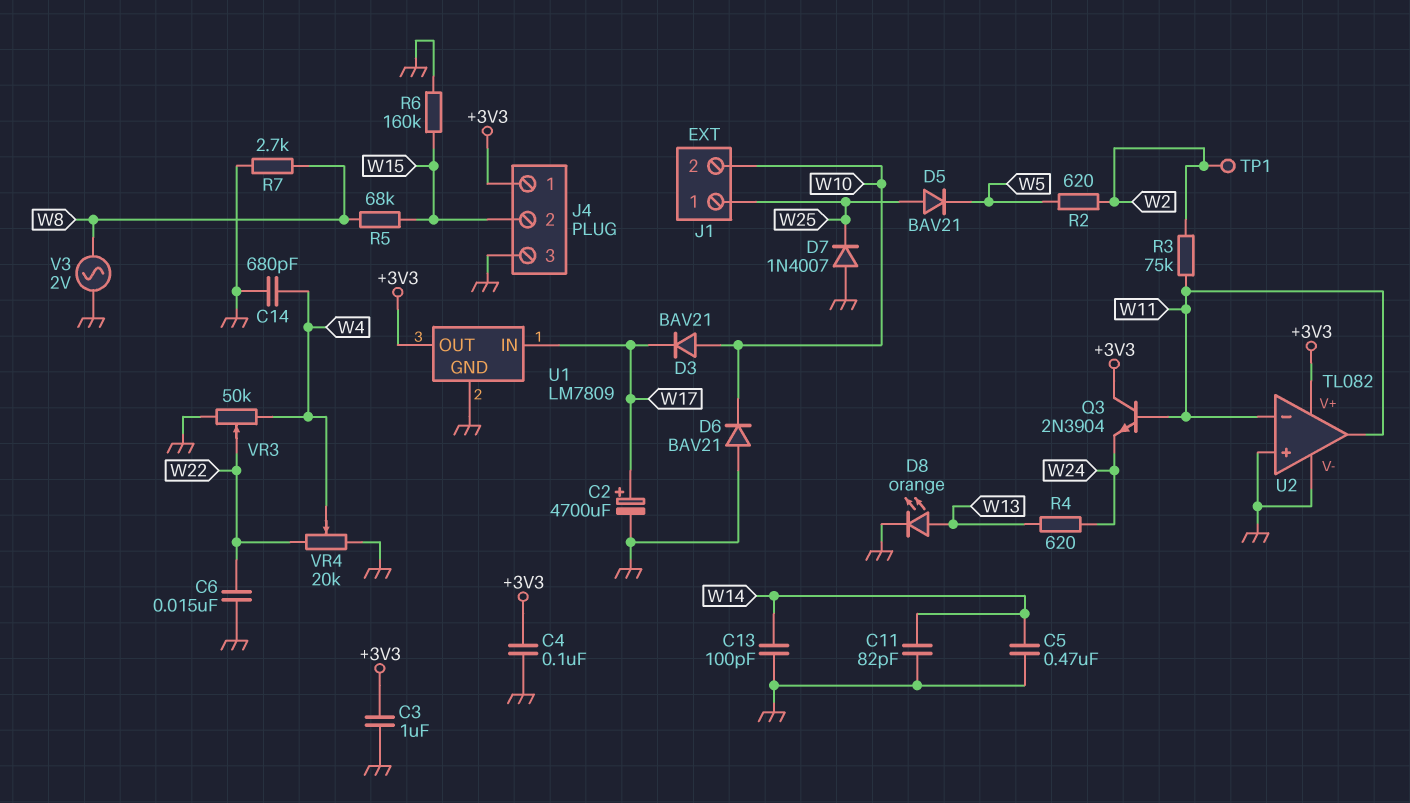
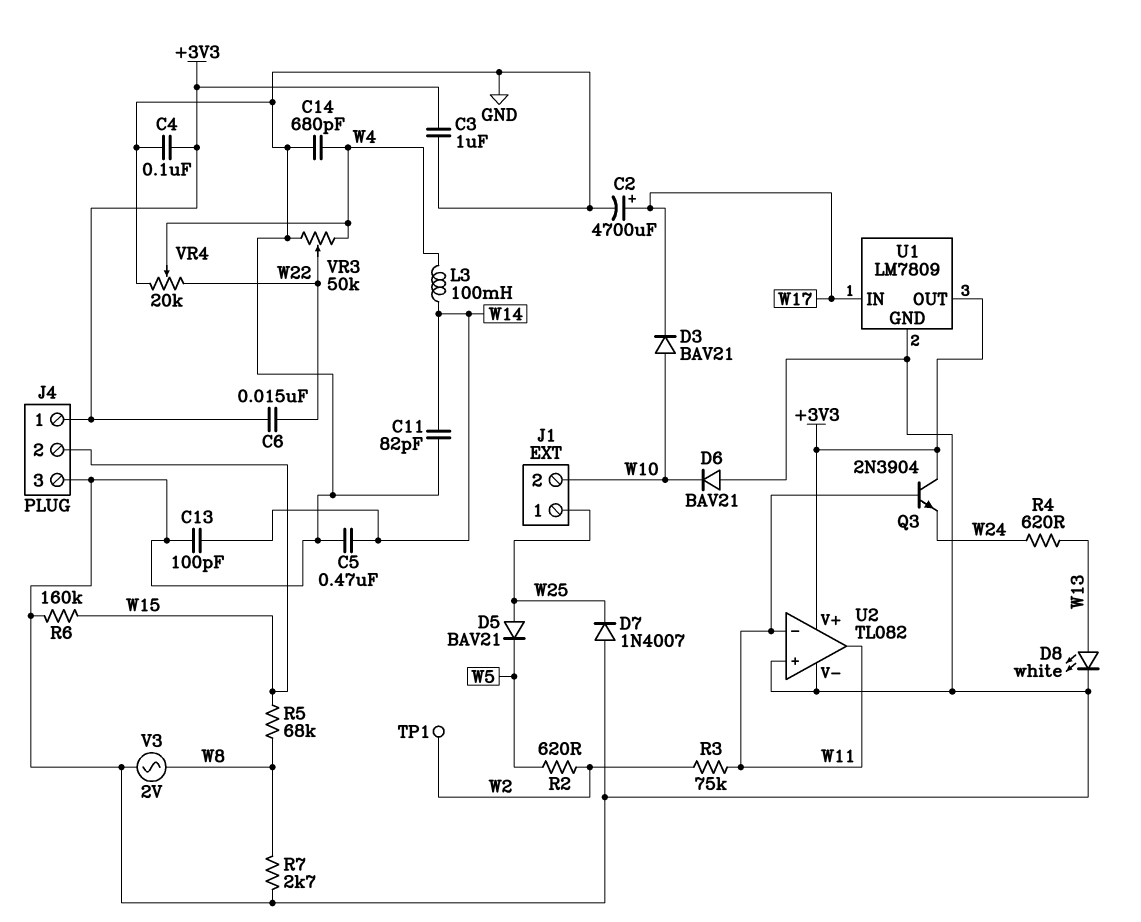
C6: 15nF (GND, W22) -> 15nF (+3V3, W22)
D8: LED orange (A W13, K GND) -> LED white (A W13, K GND)
L3: none -> 100mH (W4, W14)

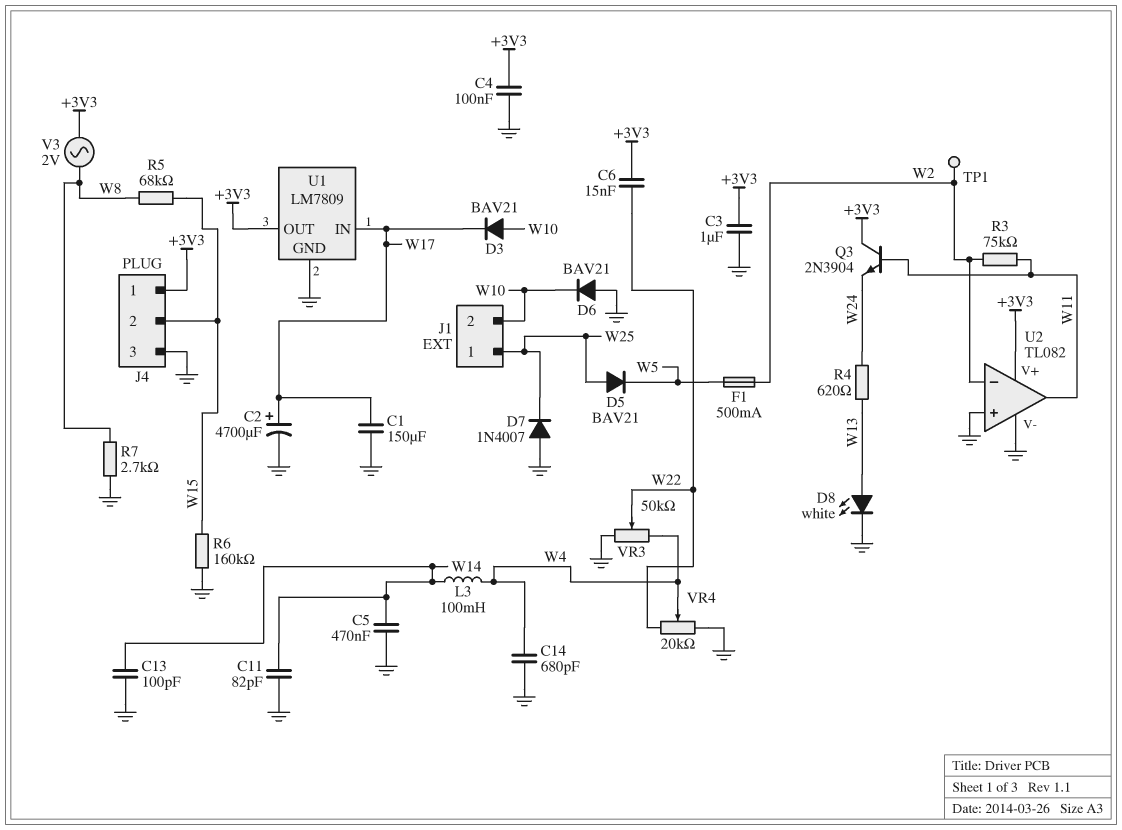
C1: none -> 150uF (GND, W17)
F1: none -> 500mA (W2, W5)
R2: 620 (W2, W5) -> none
U2 pin in-: W11 -> W2
V3: AC 2V (GND, W8) -> AC 2V (+3V3, W8)

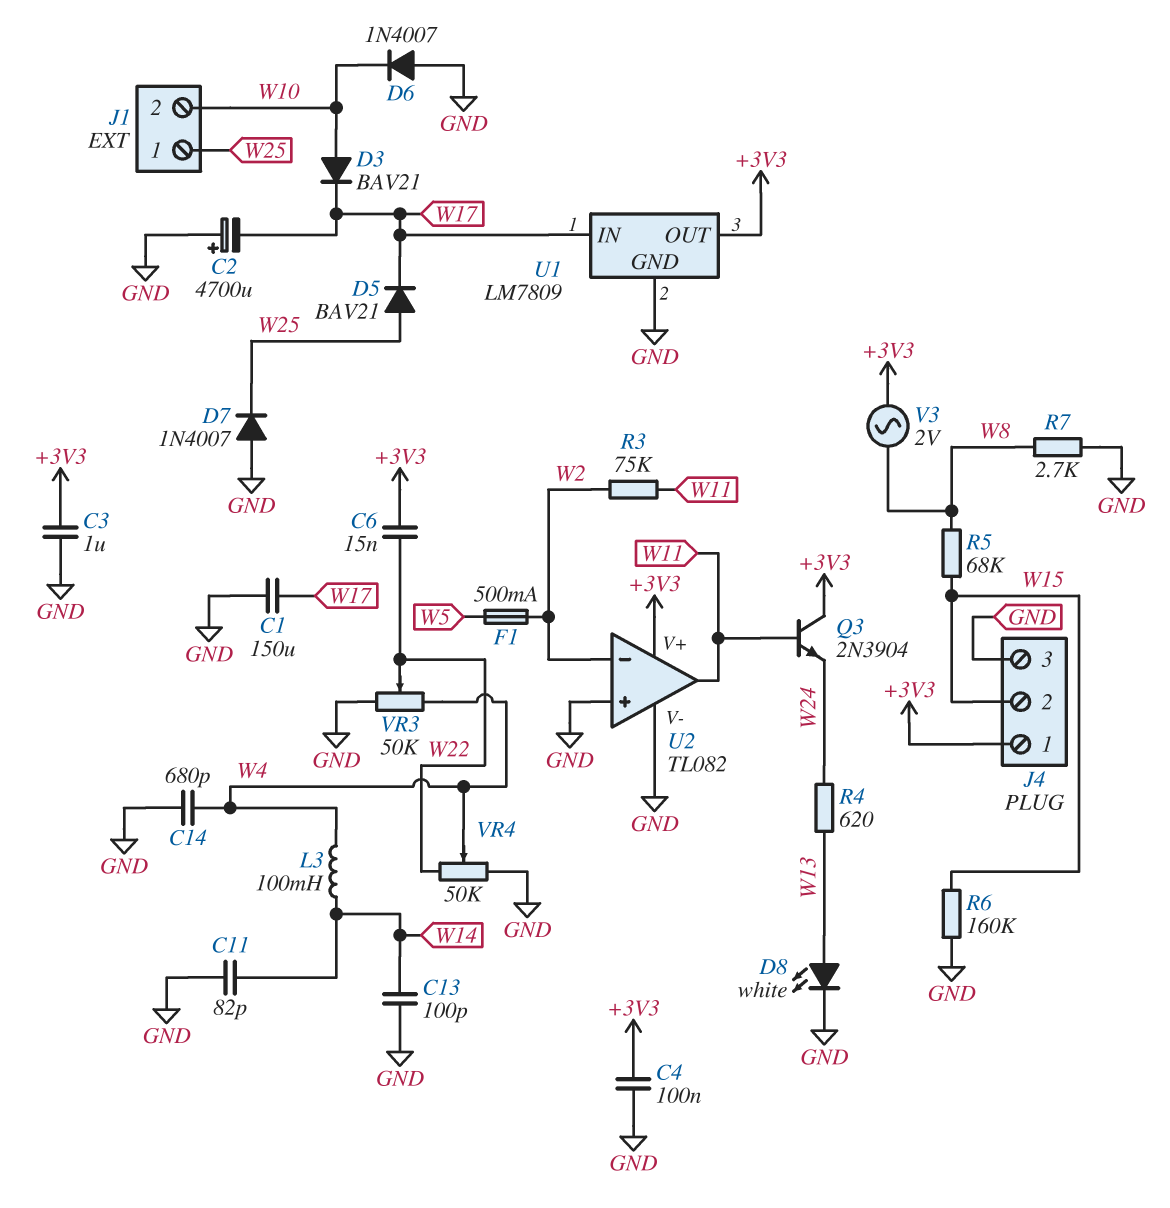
C2: 4700uF (plus W17, minus GND) -> 4700uF (plus GND, minus W17)
C5: 470nF (GND, W14) -> none
D5: diode BAV21 (A W25, K W5) -> diode BAV21 (A W25, K W17)
D6: diode BAV21 (A GND, K W10) -> diode 1N4007 (A GND, K W10)
TP1: test point (W2) -> none
VR4: 20k (GND, W22, wiper W4) -> 50k (GND, W22, wiper W4)

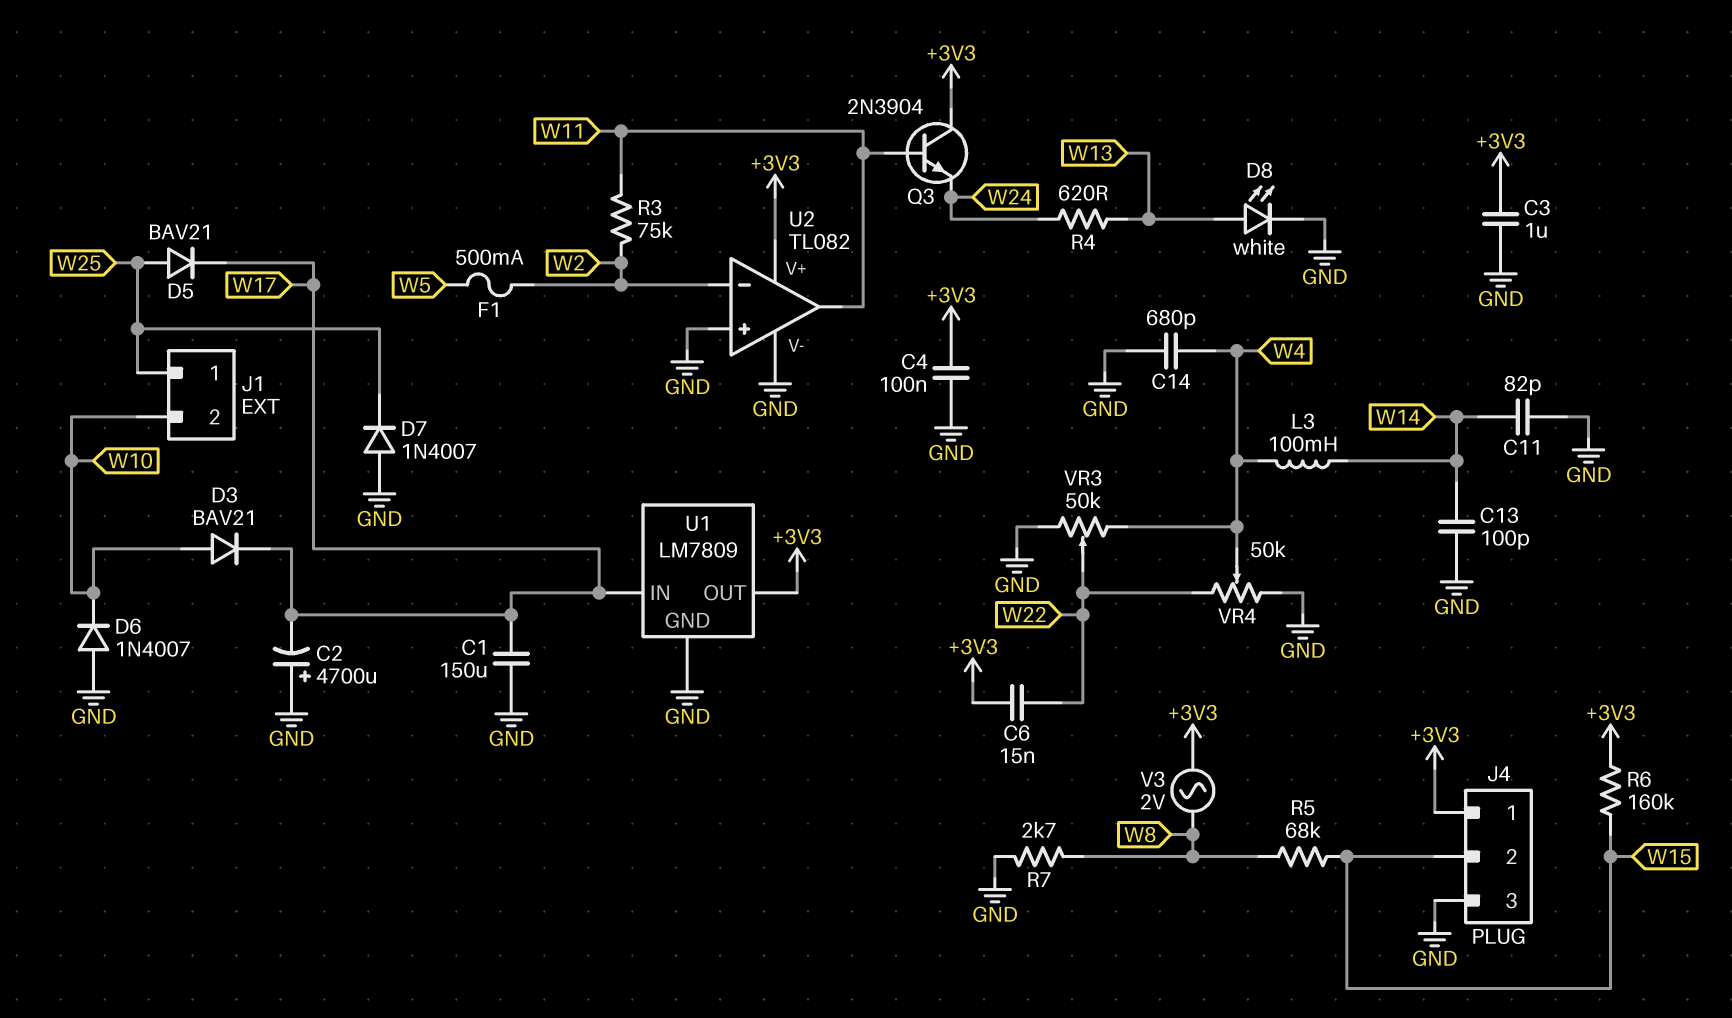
R6: 160k (GND, W15) -> 160k (+3V3, W15)

